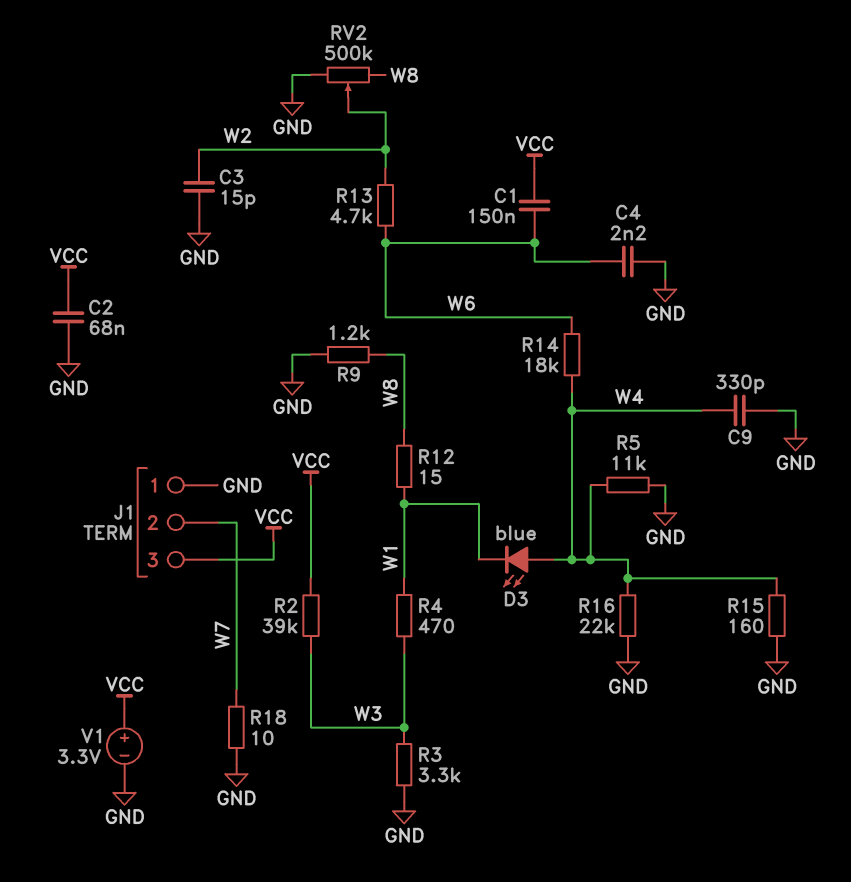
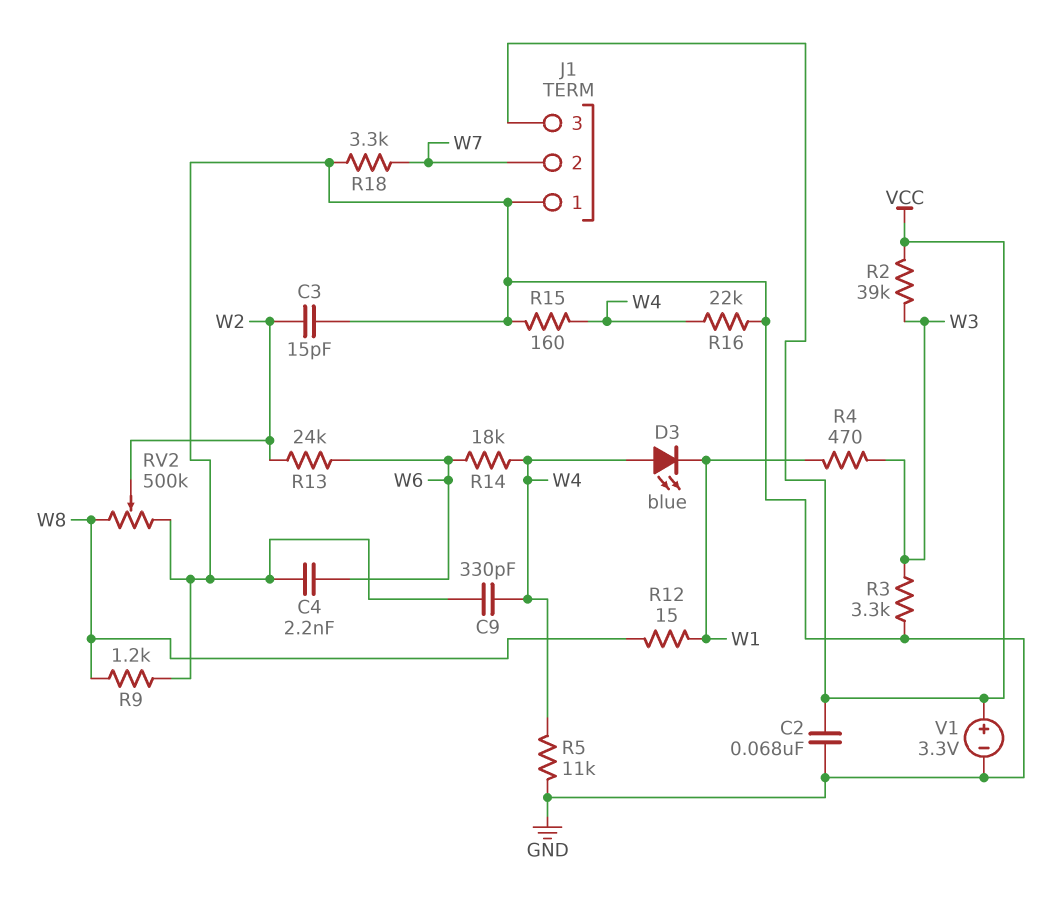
C1: 150nF (VCC, W6) -> none
R13: 4.7k (W2, W6) -> 24k (W2, W6)
R18: 10 (GND, W7) -> 3.3k (GND, W7)

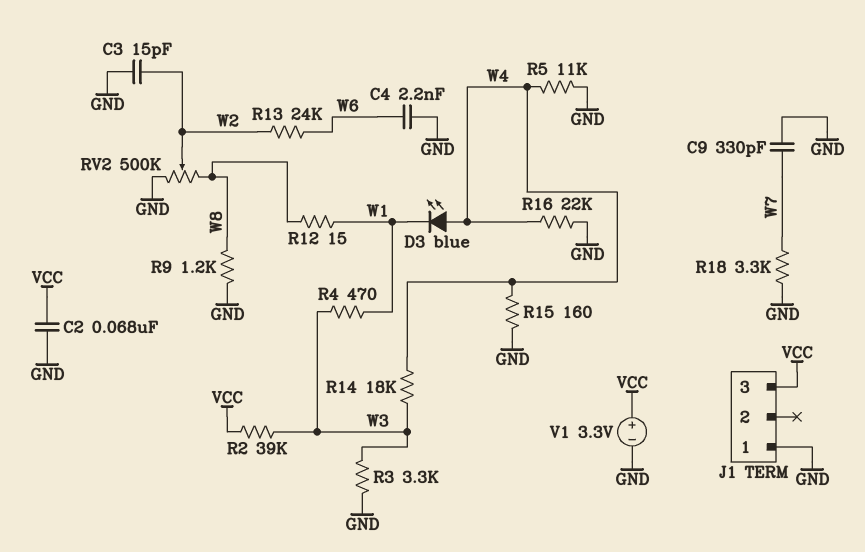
C9: 330pF (GND, W4) -> 330pF (GND, W7)
J1 pin 2: W7 -> none
R14: 18k (W4, W6) -> 18k (W3, W4)

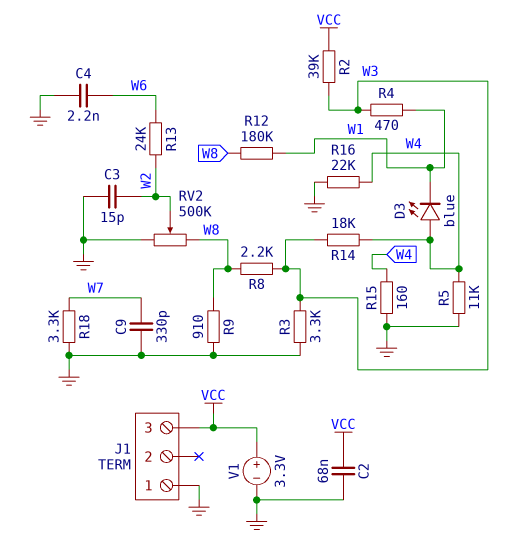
R8: none -> 2.2k (W3, W8)
R9: 1.2k (GND, W8) -> 910 (GND, W8)
R12: 15 (W1, W8) -> 180k (W1, W8)

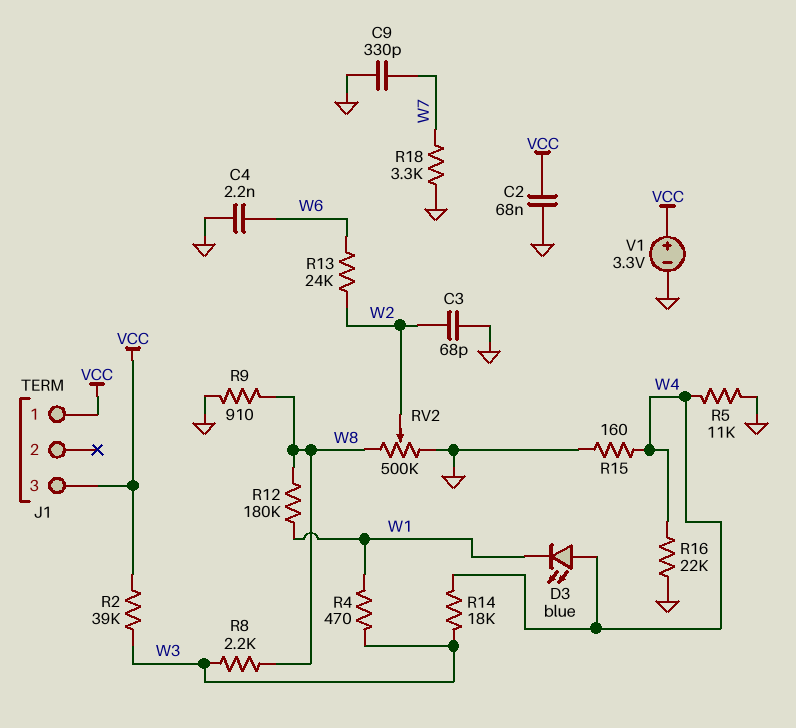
C3: 15pF (GND, W2) -> 68pF (GND, W2)
J1 pin 1: GND -> VCC
R3: 3.3k (GND, W3) -> none

